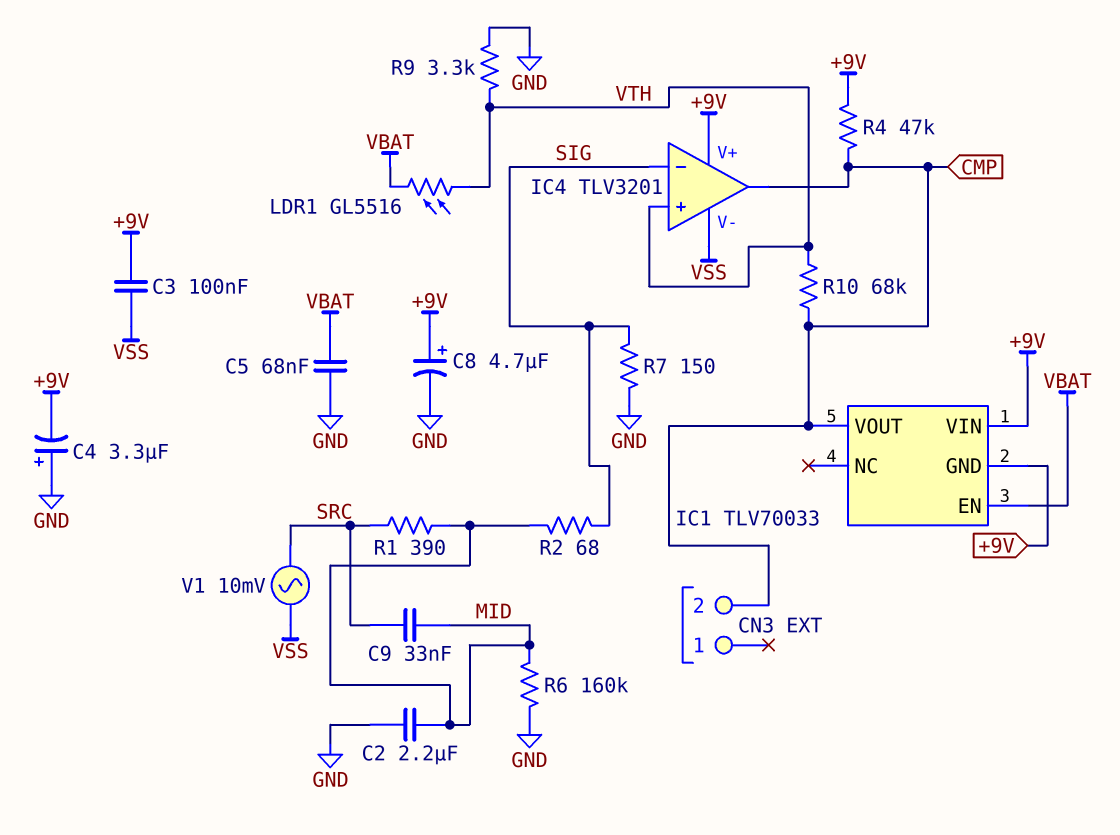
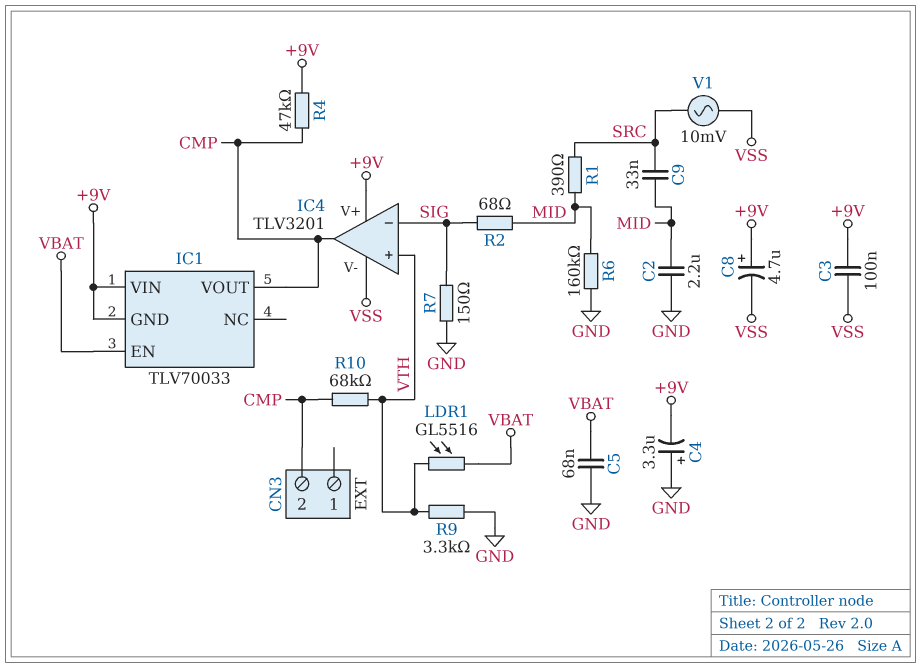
C8: 4.7uF (plus +9V, minus GND) -> 4.7uF (plus +9V, minus VSS)

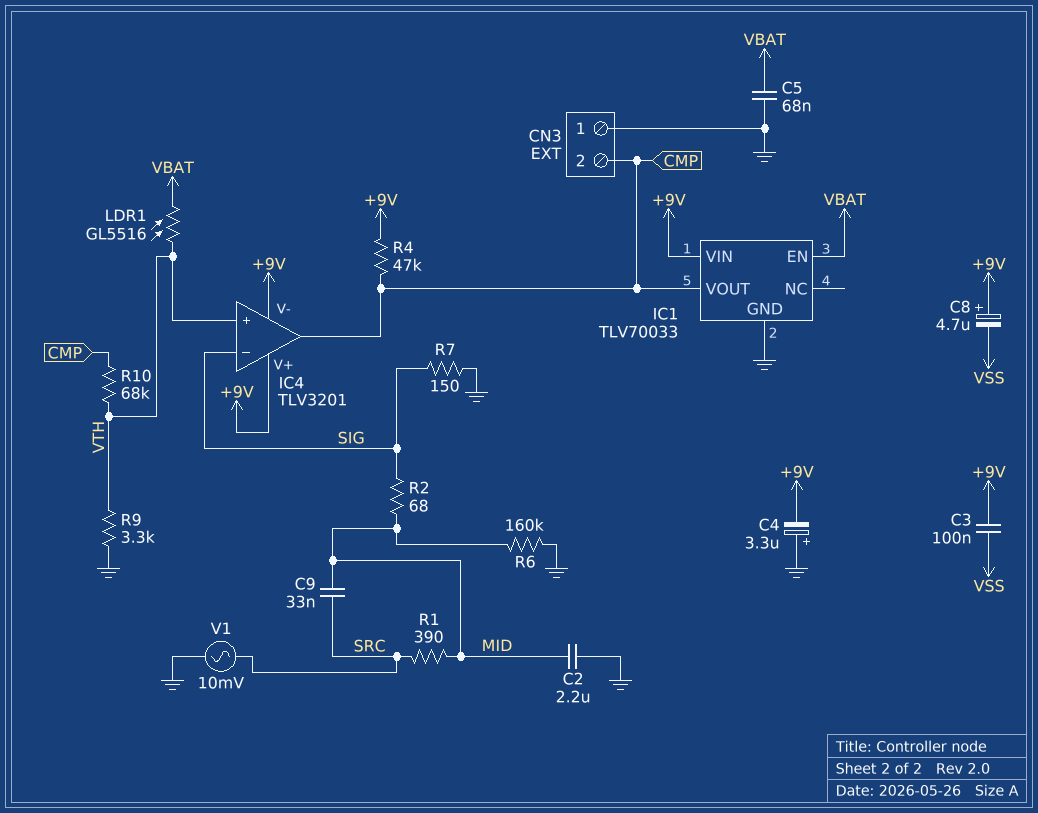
CN3 pin 1: none -> GND
IC1 pin GND: +9V -> GND
IC4 pin V-: VSS -> +9V
V1: AC 10mV (SRC, VSS) -> AC 10mV (GND, SRC)

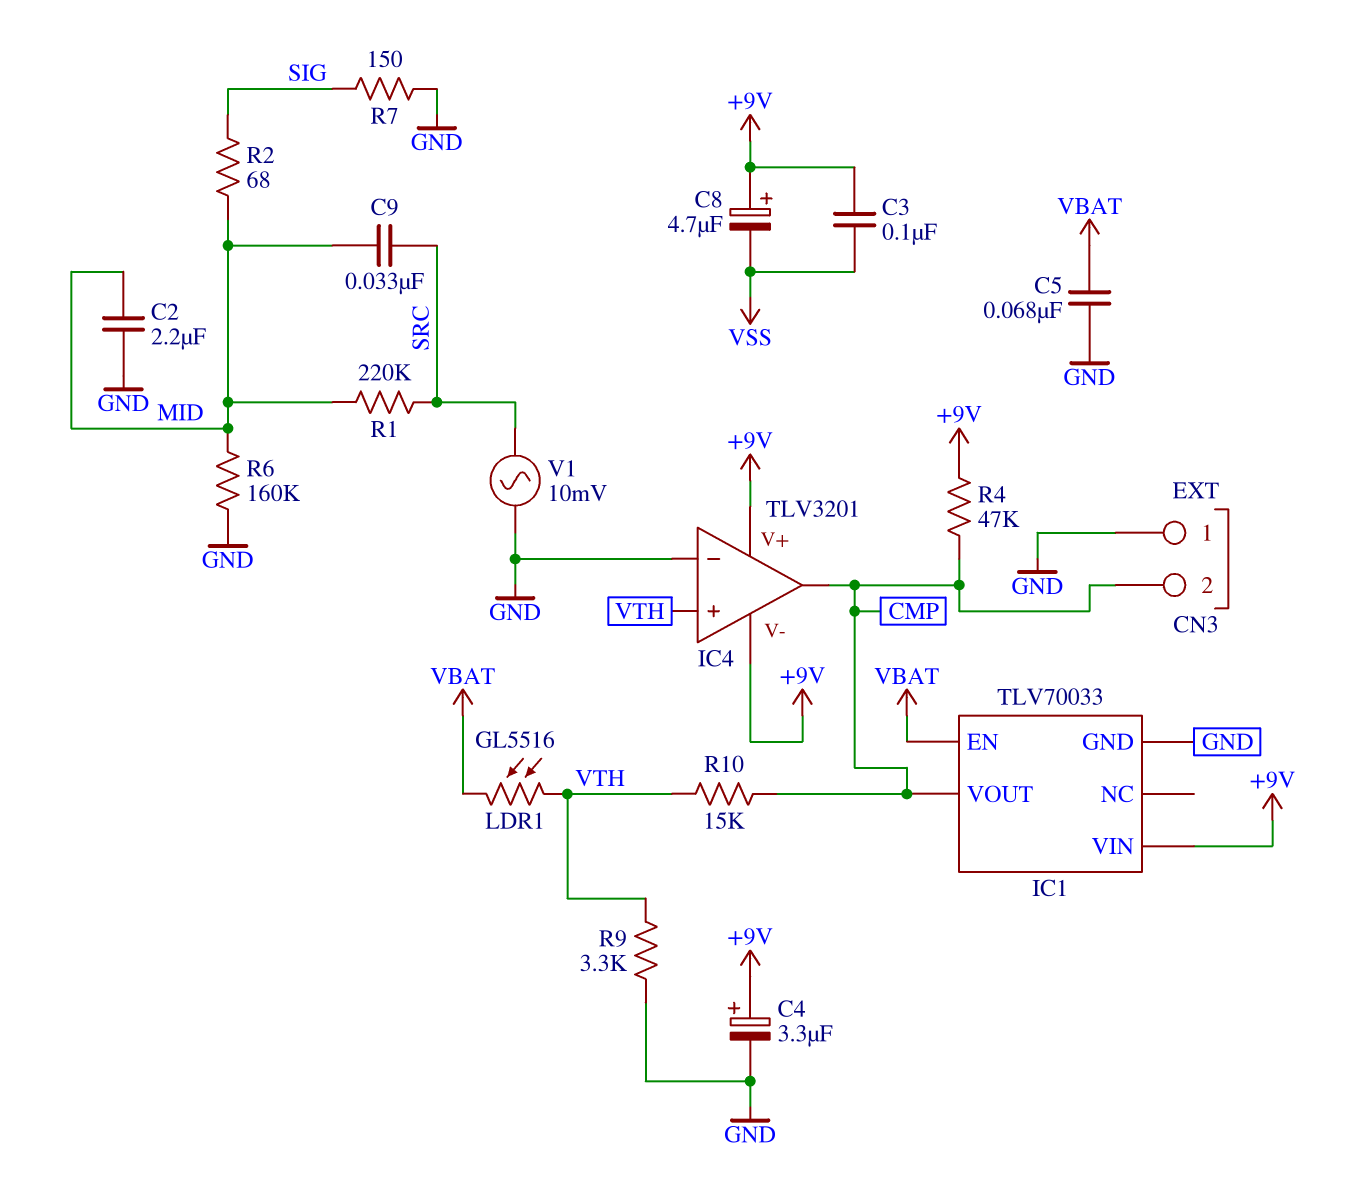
C4: 3.3uF (plus GND, minus +9V) -> 3.3uF (plus +9V, minus GND)
IC4 pin in-: SIG -> GND
R1: 390 (MID, SRC) -> 220k (MID, SRC)
R10: 68k (CMP, VTH) -> 15k (CMP, VTH)

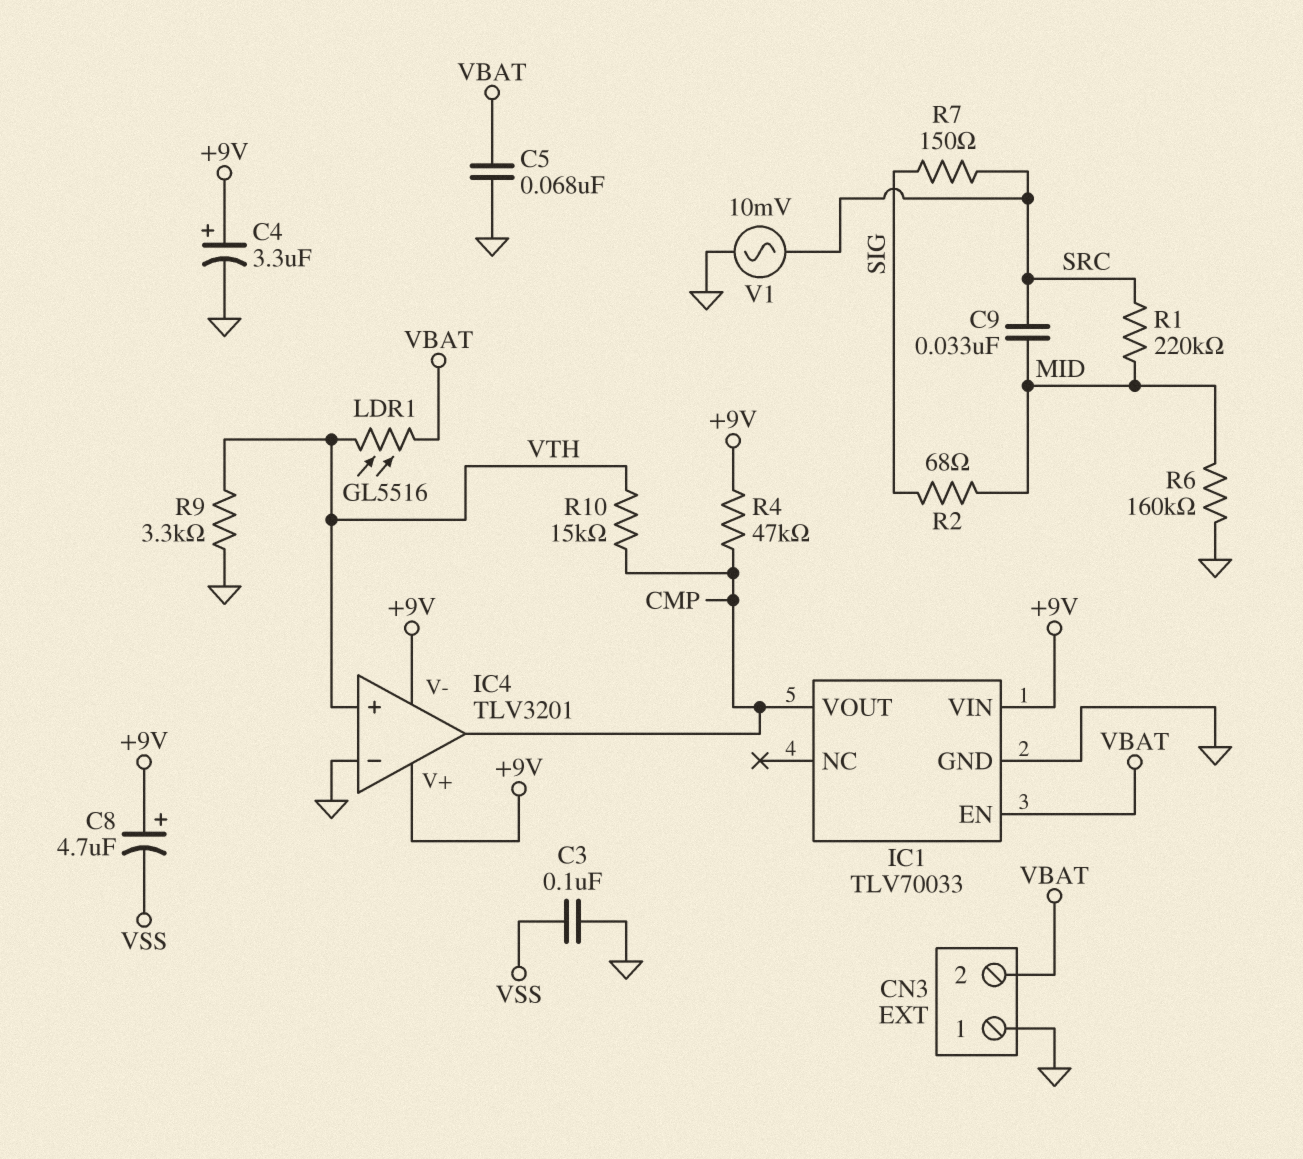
C2: 2.2uF (GND, MID) -> none
C3: 100nF (+9V, VSS) -> 100nF (GND, VSS)
CN3 pin 2: CMP -> VBAT
R7: 150 (GND, SIG) -> 150 (SIG, SRC)

